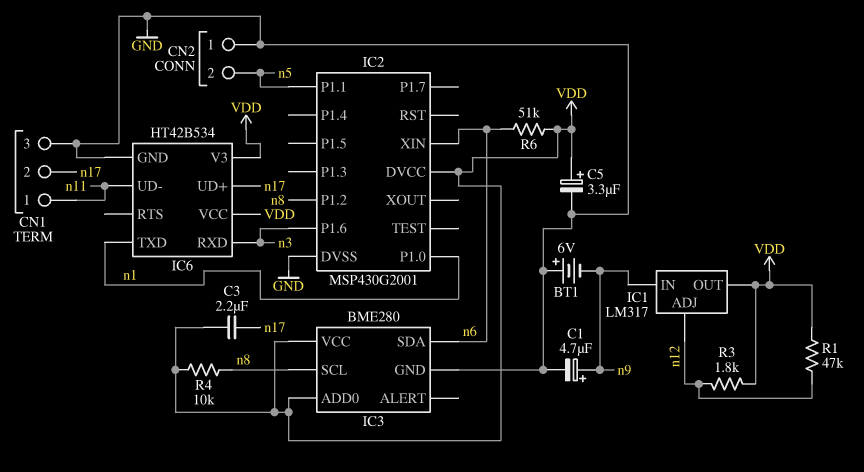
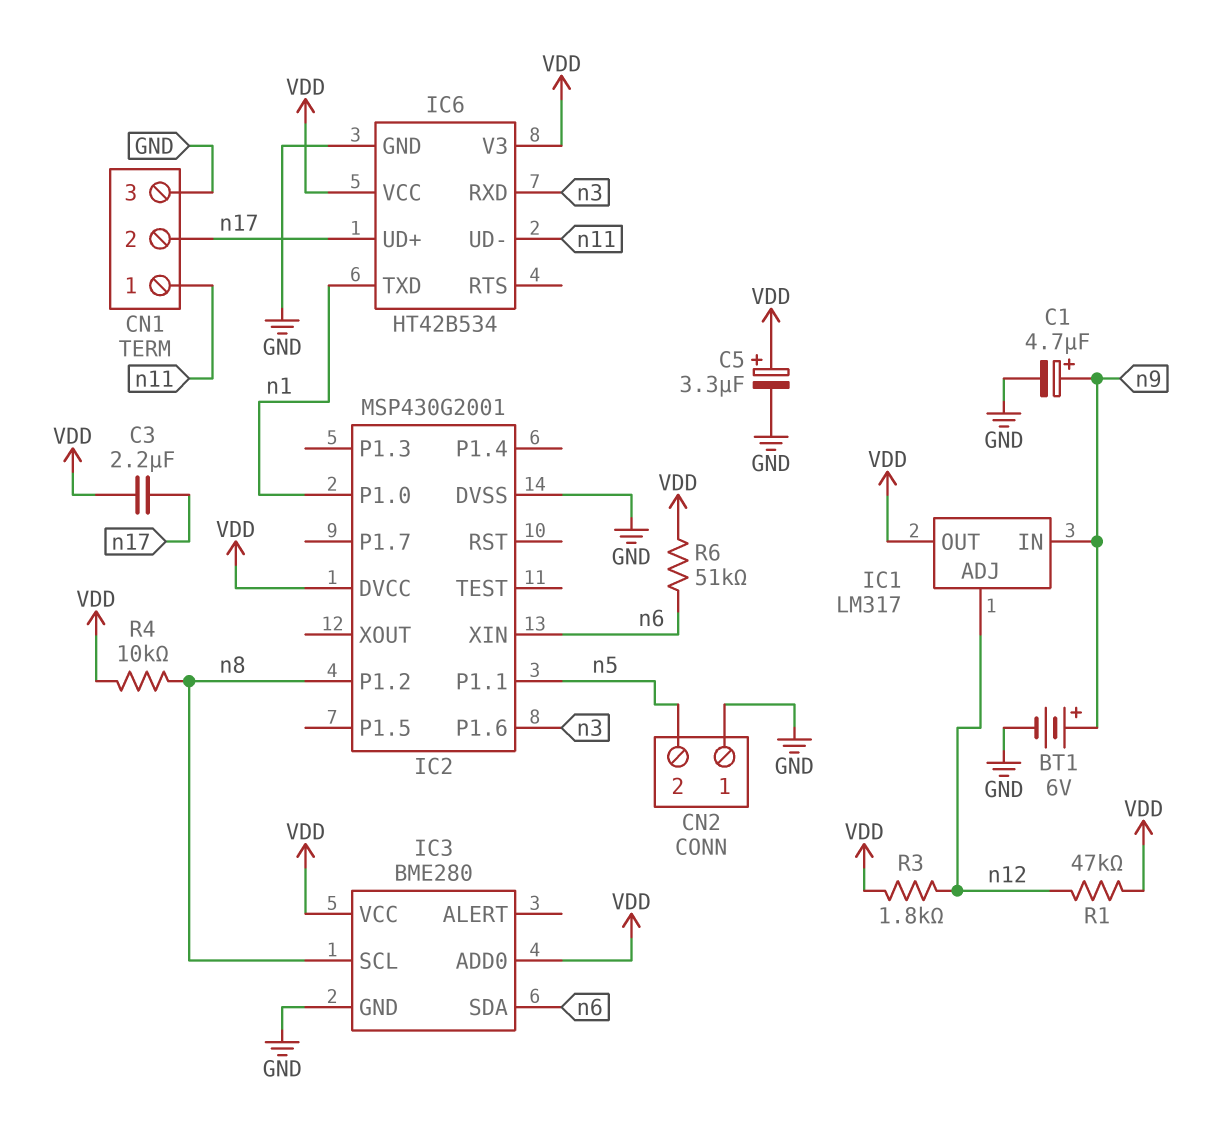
BT1: 6V (plus GND, minus n9) -> 6V (plus n9, minus GND)

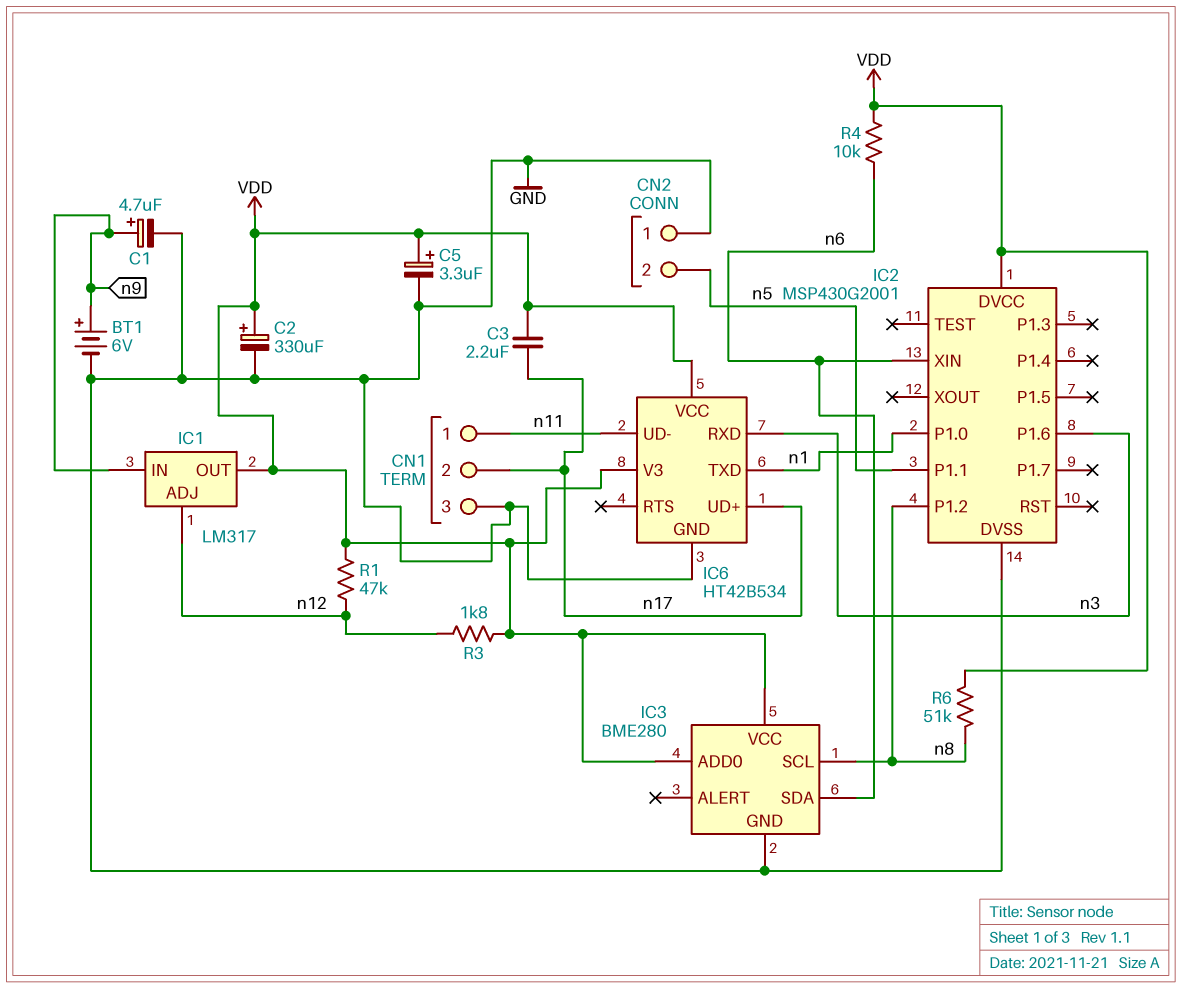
C2: none -> 330uF (plus VDD, minus GND)
R4: 10k (VDD, n8) -> 10k (VDD, n6)
R6: 51k (VDD, n6) -> 51k (VDD, n8)

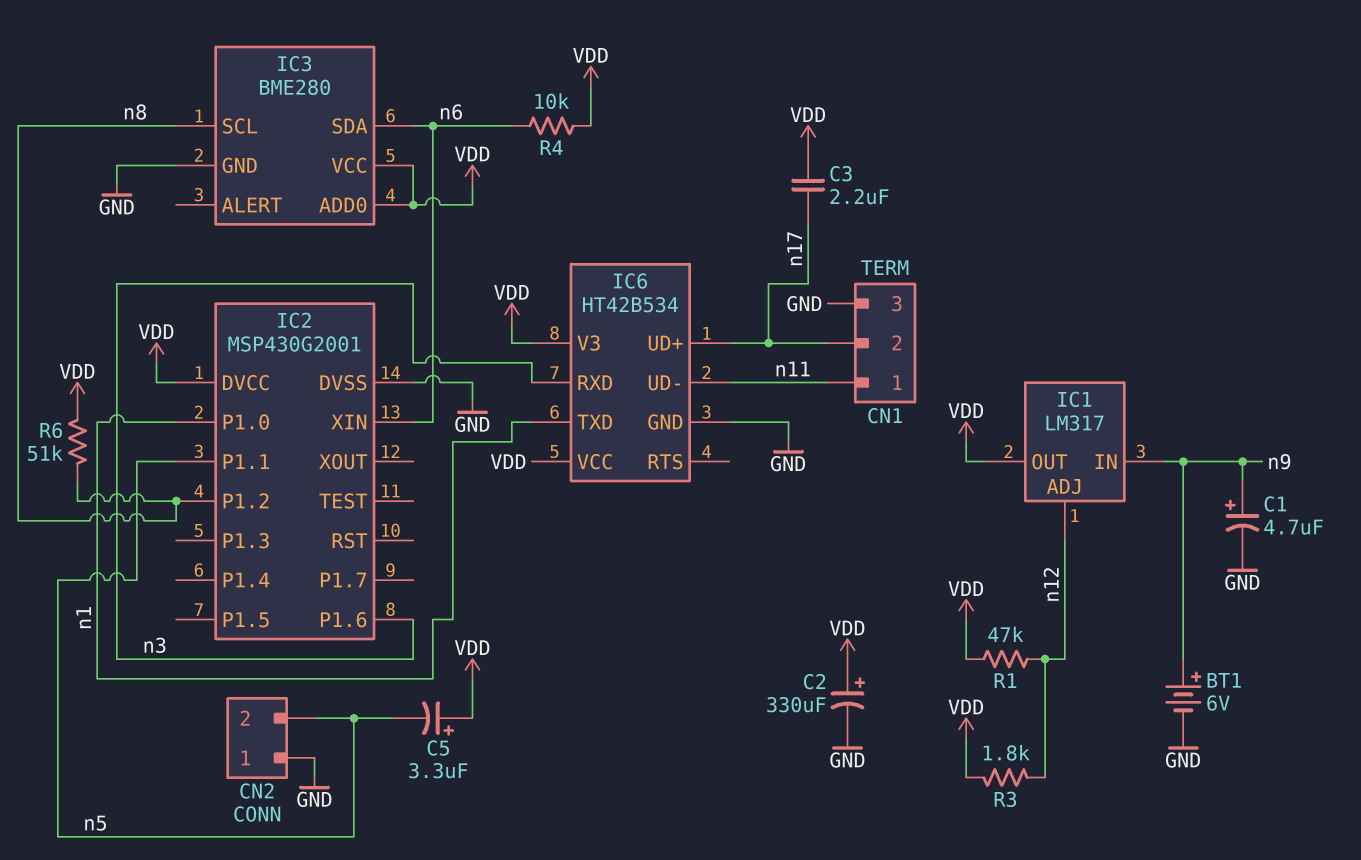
C5: 3.3uF (plus VDD, minus GND) -> 3.3uF (plus VDD, minus n5)

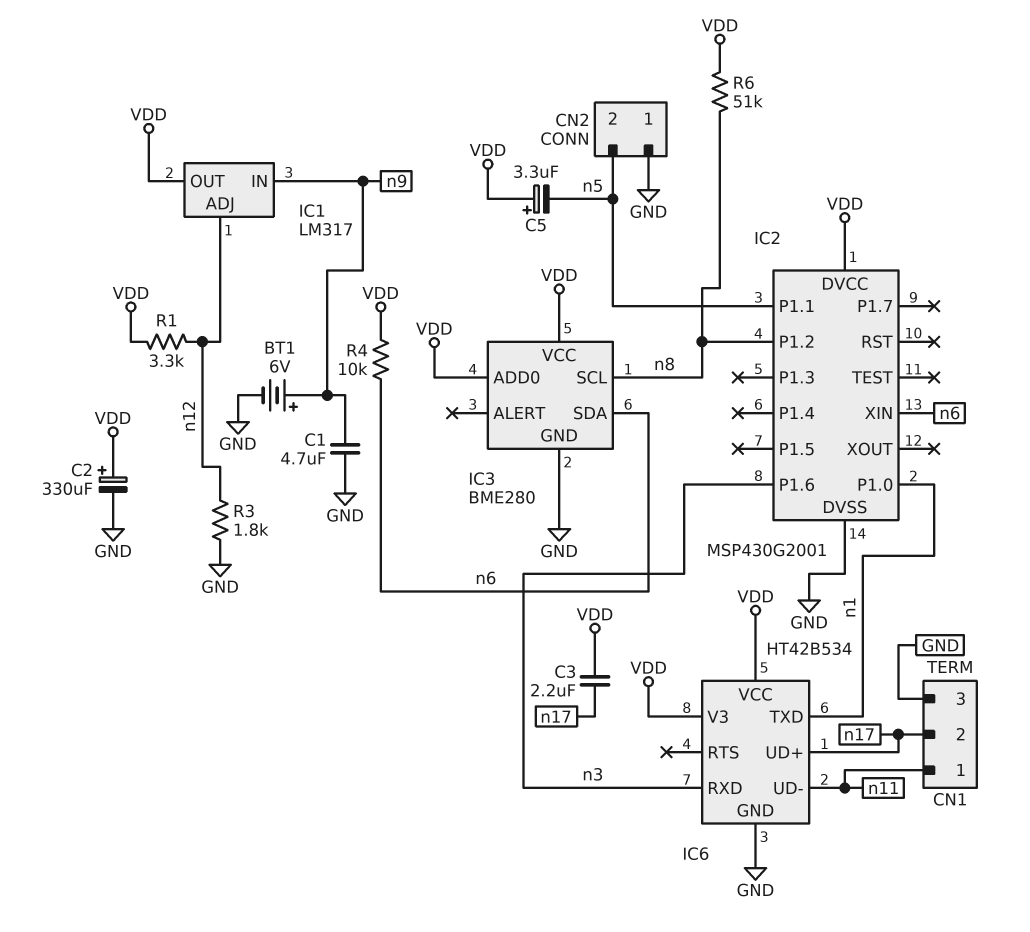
C1: 4.7uF (plus n9, minus GND) -> 4.7uF (GND, n9)
R1: 47k (VDD, n12) -> 3.3k (VDD, n12)
R3: 1.8k (VDD, n12) -> 1.8k (GND, n12)

